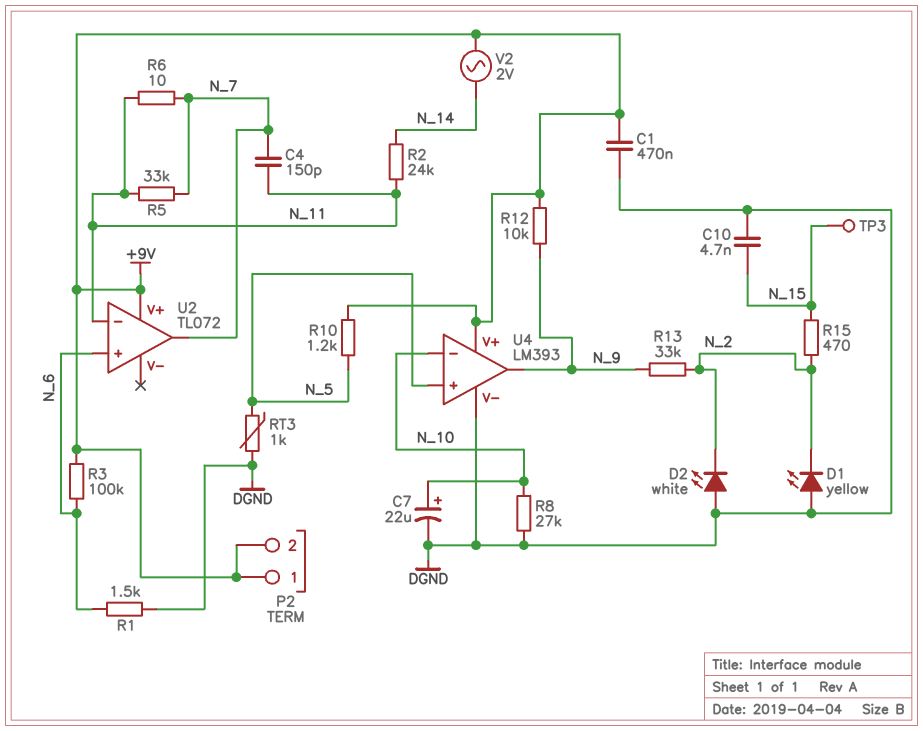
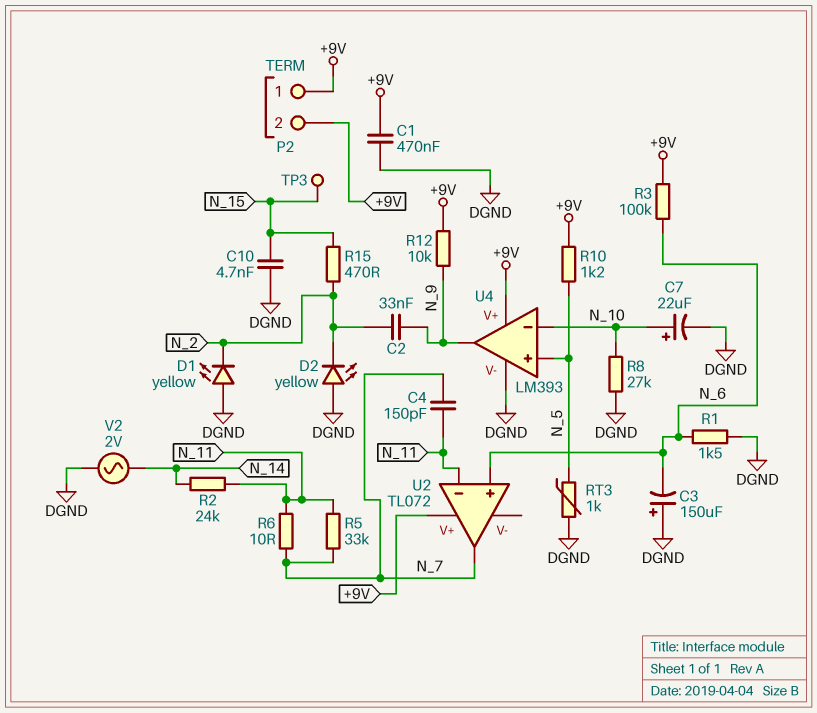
C2: none -> 33nF (N_2, N_9)
C3: none -> 150uF (plus DGND, minus N_6)
D2: LED white (A DGND, K N_2) -> LED yellow (A DGND, K N_2)
R13: 33k (N_2, N_9) -> none
V2: AC 2V (+9V, N_14) -> AC 2V (DGND, N_14)

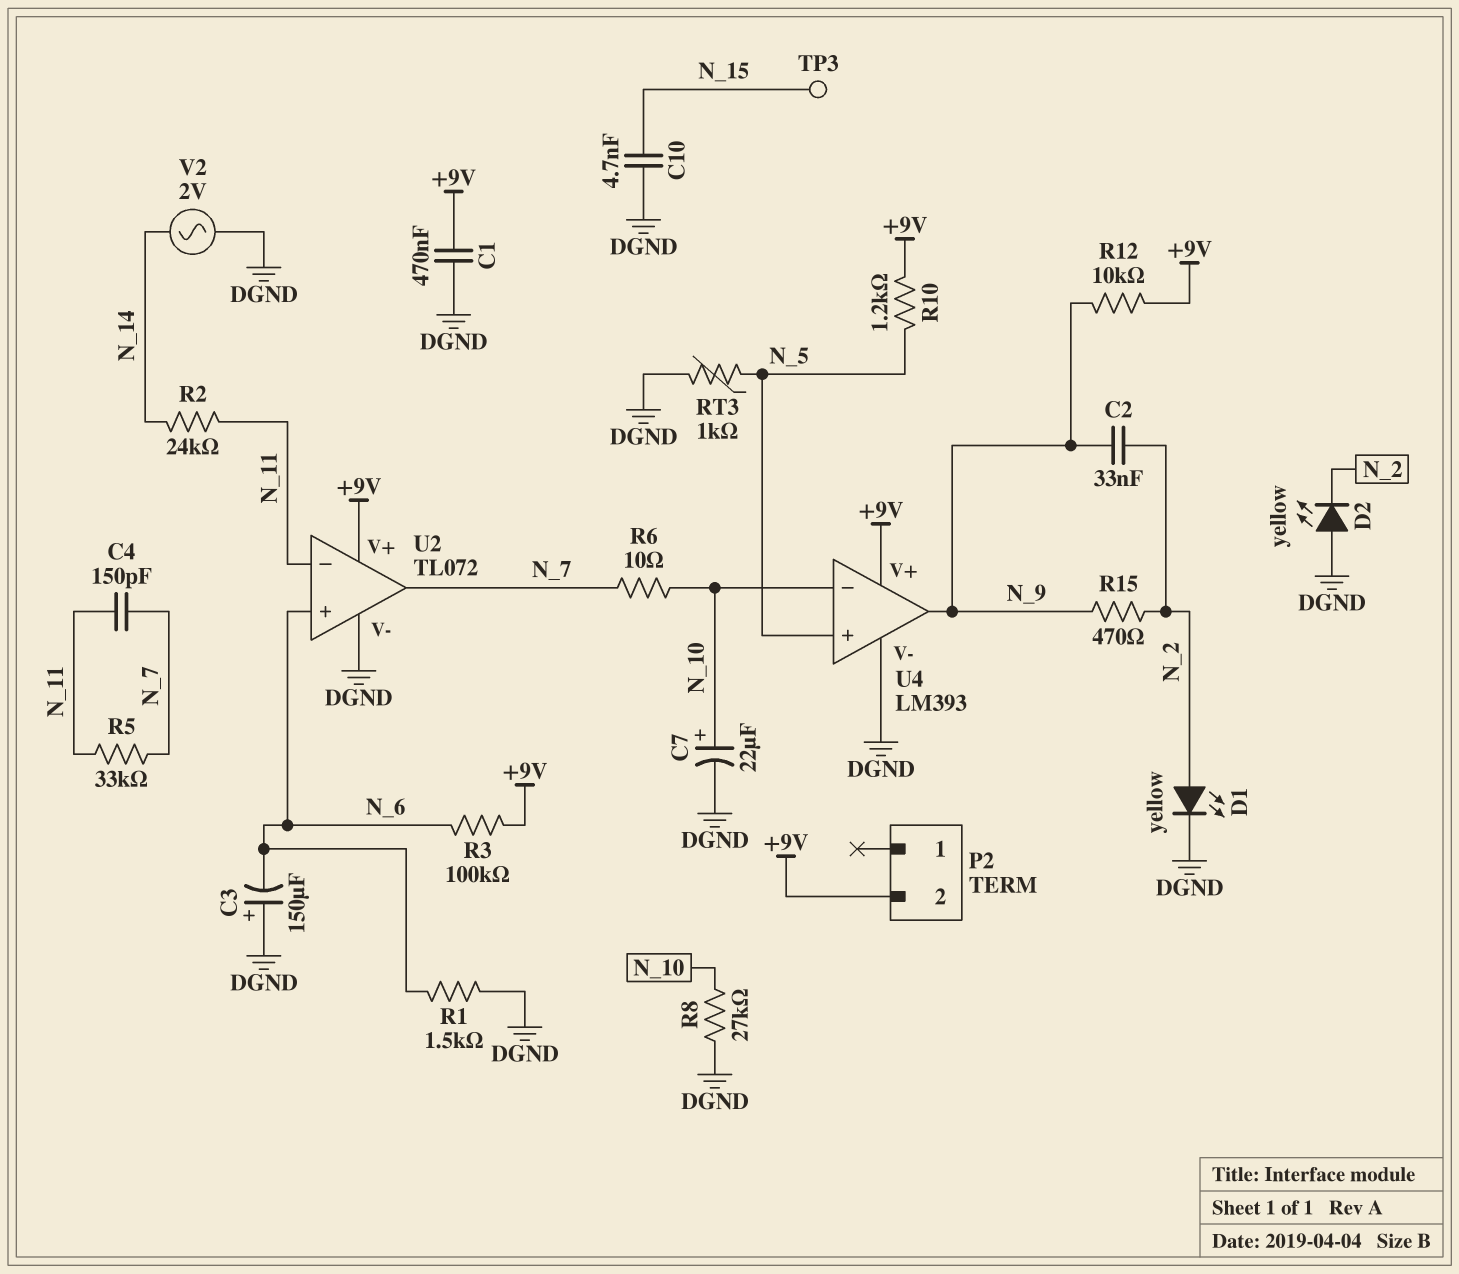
D1: LED yellow (A DGND, K N_2) -> LED yellow (A N_2, K DGND)
P2 pin 1: +9V -> none
R6: 10 (N_7, N_11) -> 10 (N_7, N_10)
R15: 470 (N_2, N_15) -> 470 (N_2, N_9)
U2 pin V-: none -> DGND

